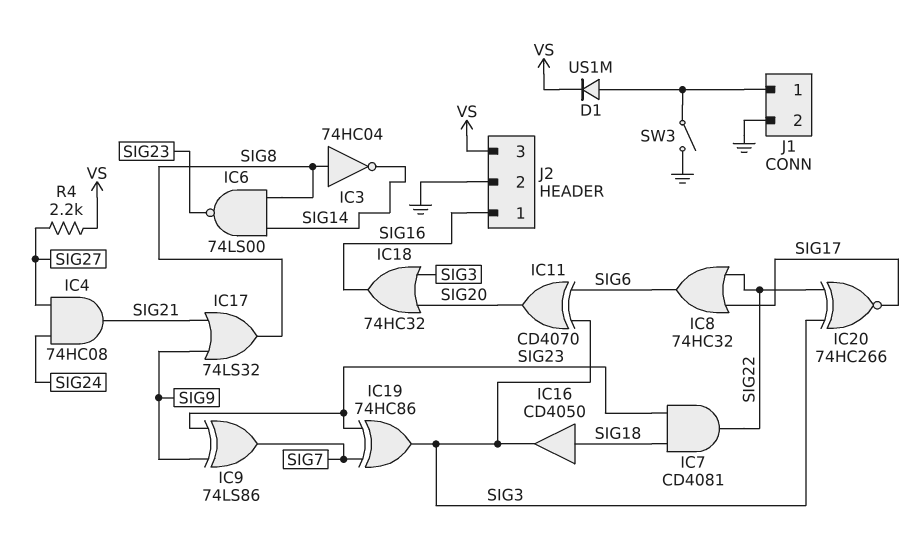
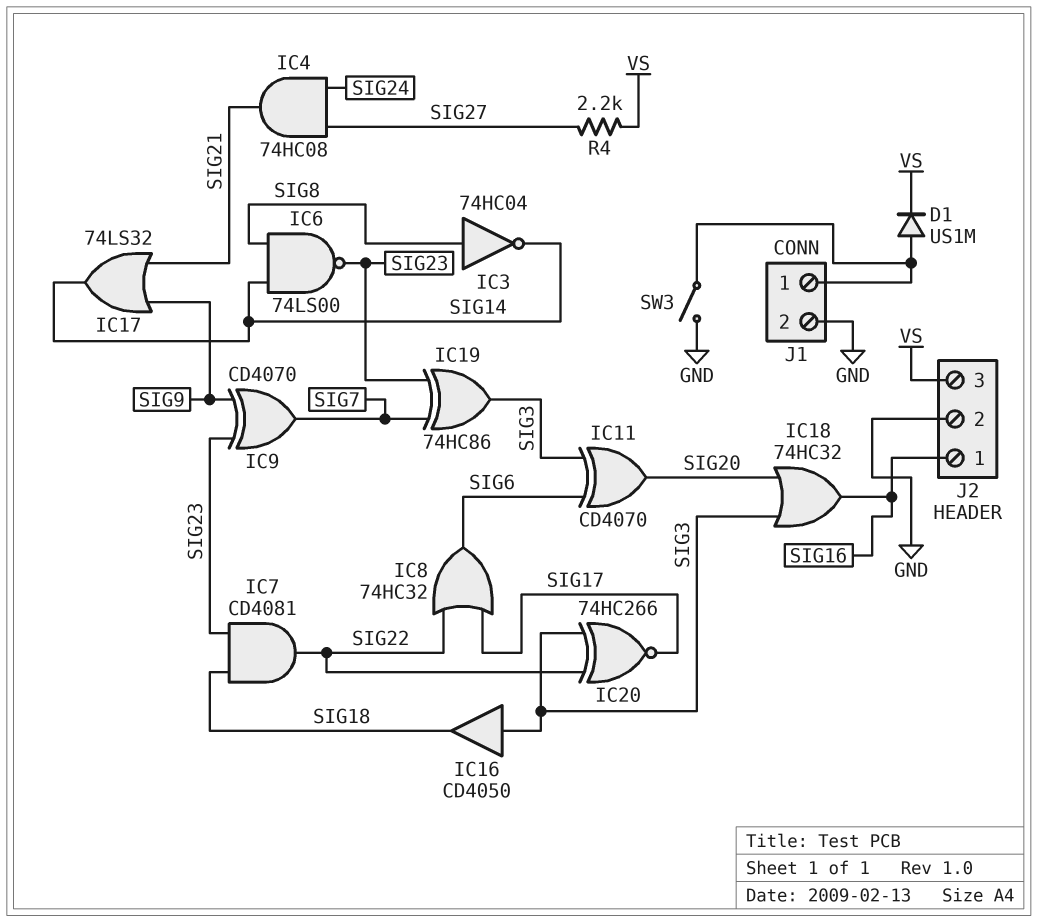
IC9: XOR 74LS86 (in SIG9, in SIG23, out SIG7) -> XOR CD4070 (in SIG9, in SIG23, out SIG7)
IC16: buffer CD4050 (in SIG18, out SIG3) -> buffer CD4050 (in SIG3, out SIG18)
IC17: OR 74LS32 (in SIG9, in SIG21, out SIG8) -> OR 74LS32 (in SIG9, in SIG21, out SIG14)

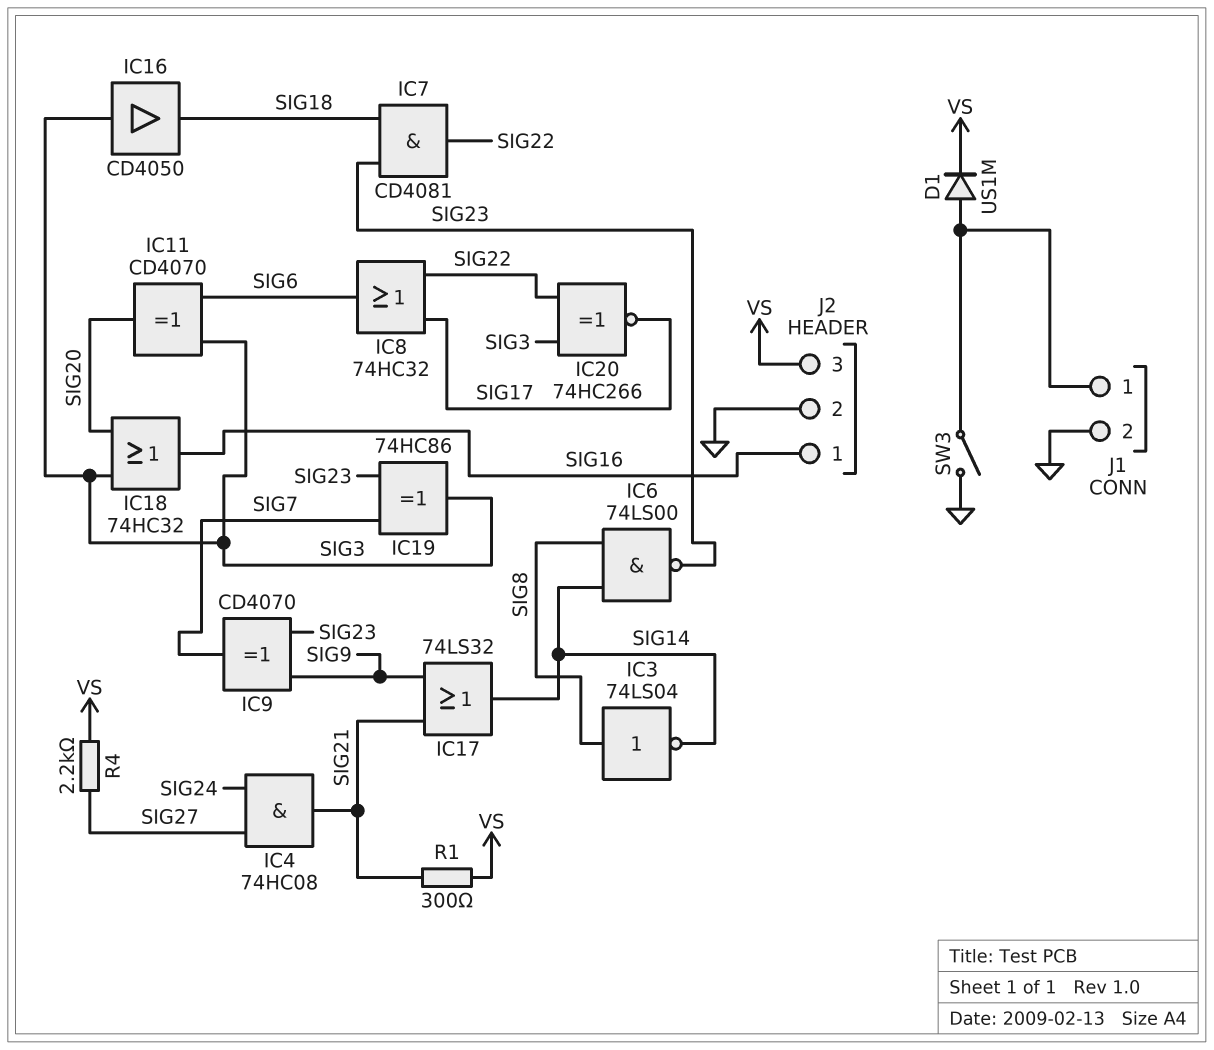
IC3: NOT 74HC04 (in SIG8, out SIG14) -> NOT 74LS04 (in SIG8, out SIG14)
R1: none -> 300 (SIG21, VS)

